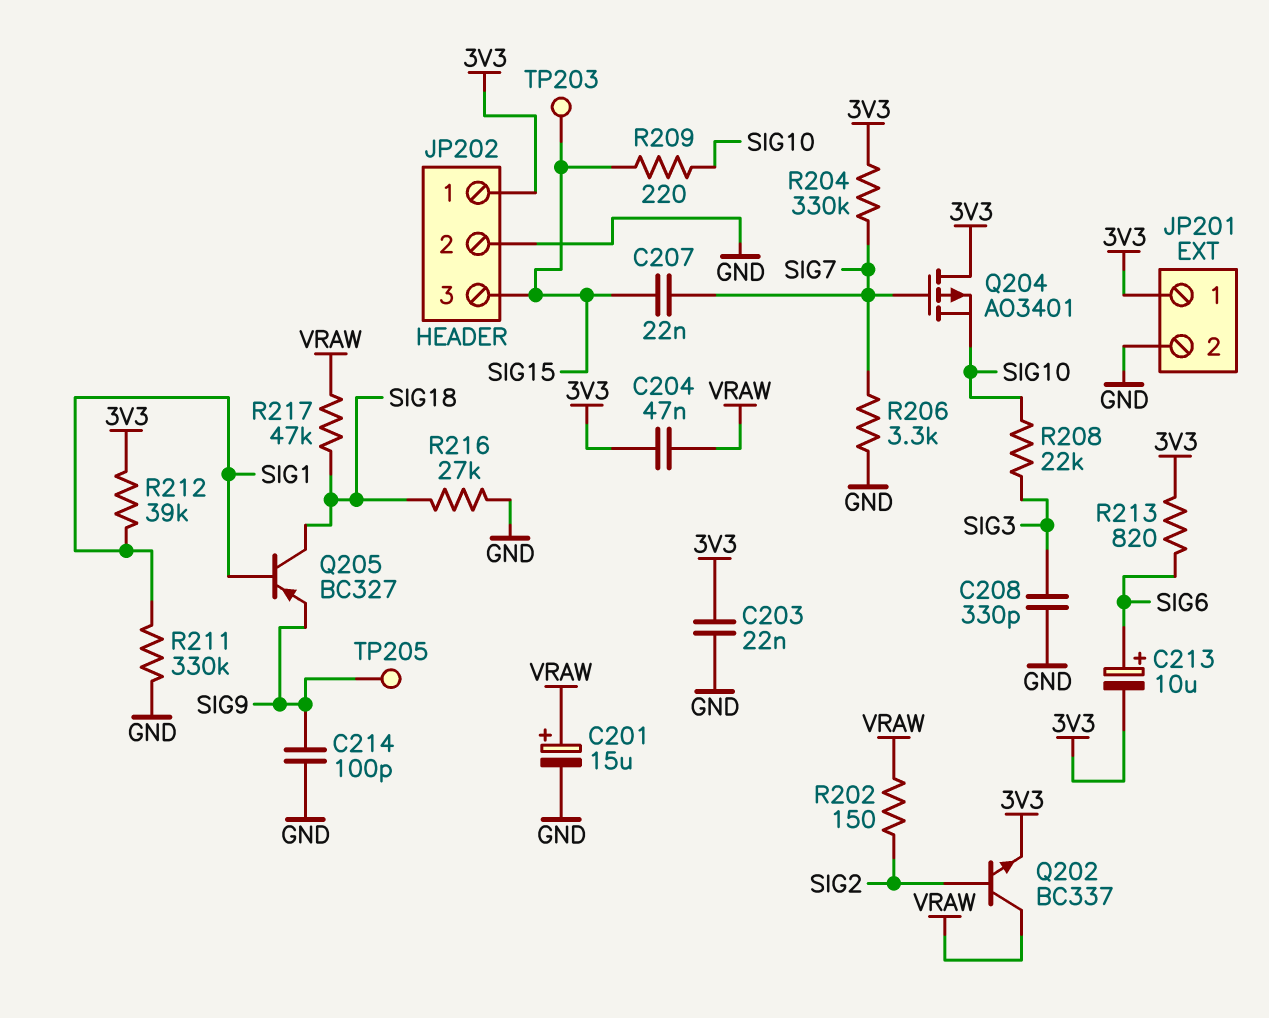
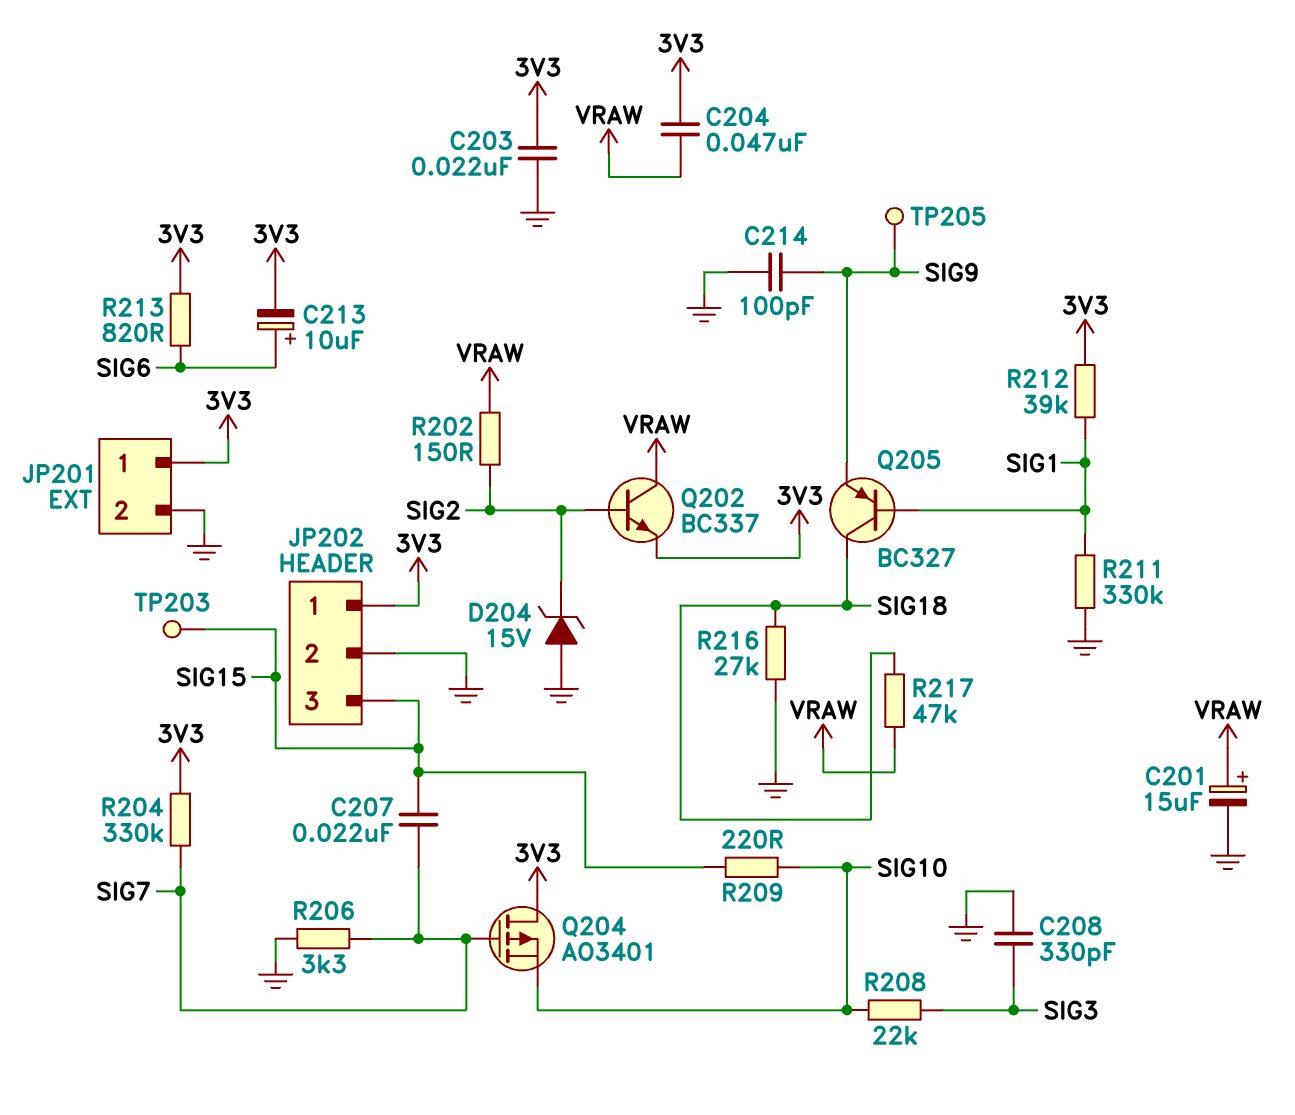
D204: none -> zener 15V (A GND, K SIG2)

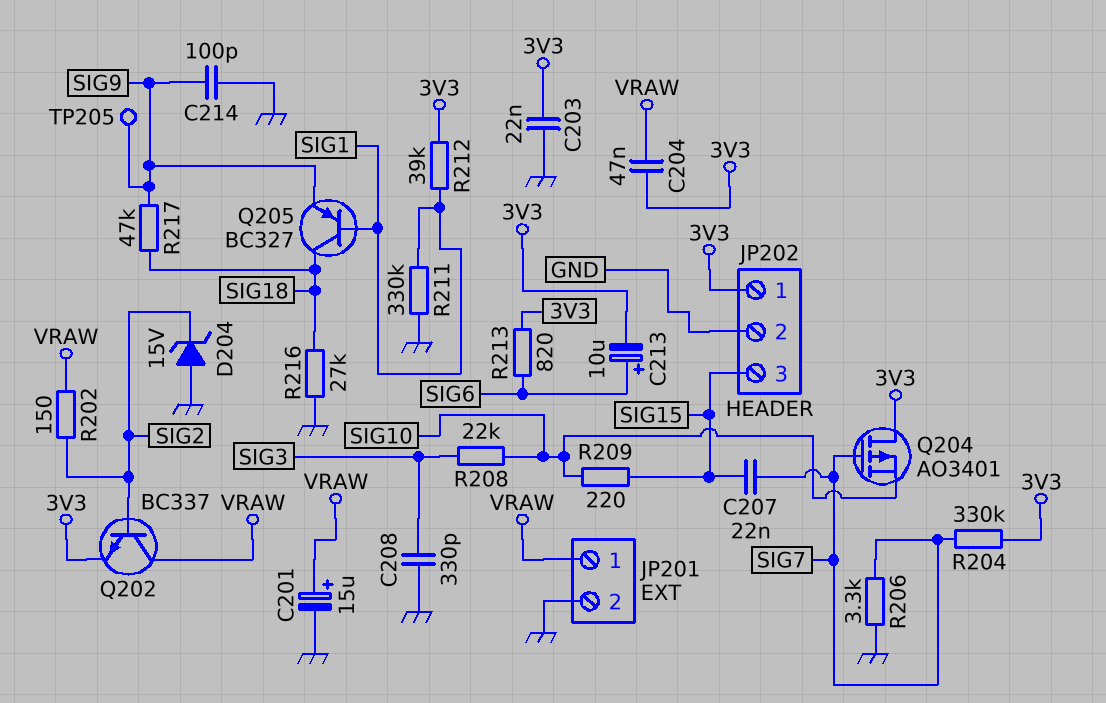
JP201 pin 1: 3V3 -> VRAW
R217: 47k (SIG18, VRAW) -> 47k (SIG9, SIG18)
TP203: test point (SIG15) -> none

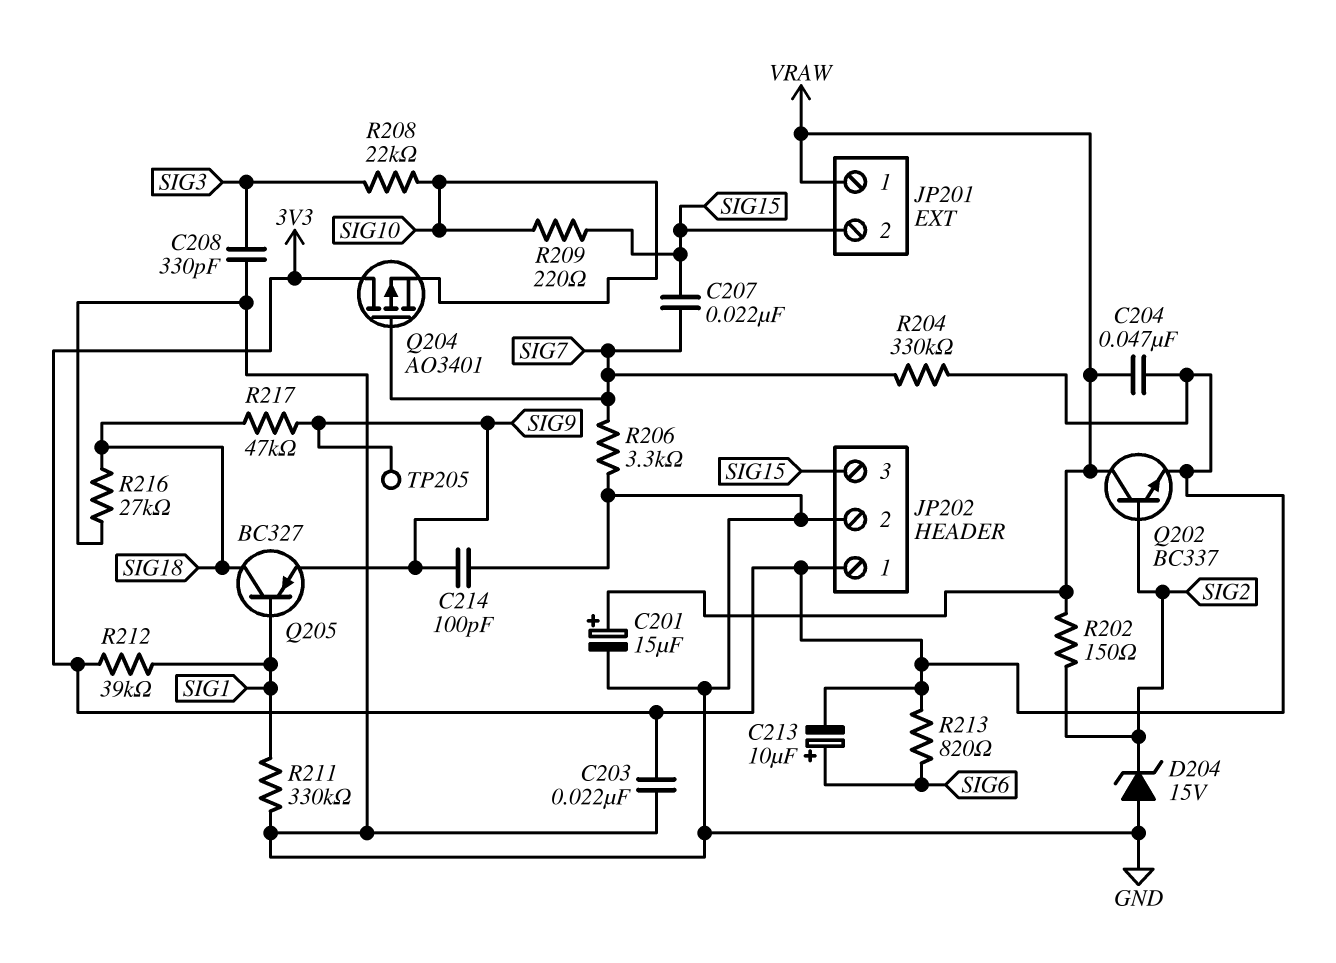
JP201 pin 2: GND -> SIG15

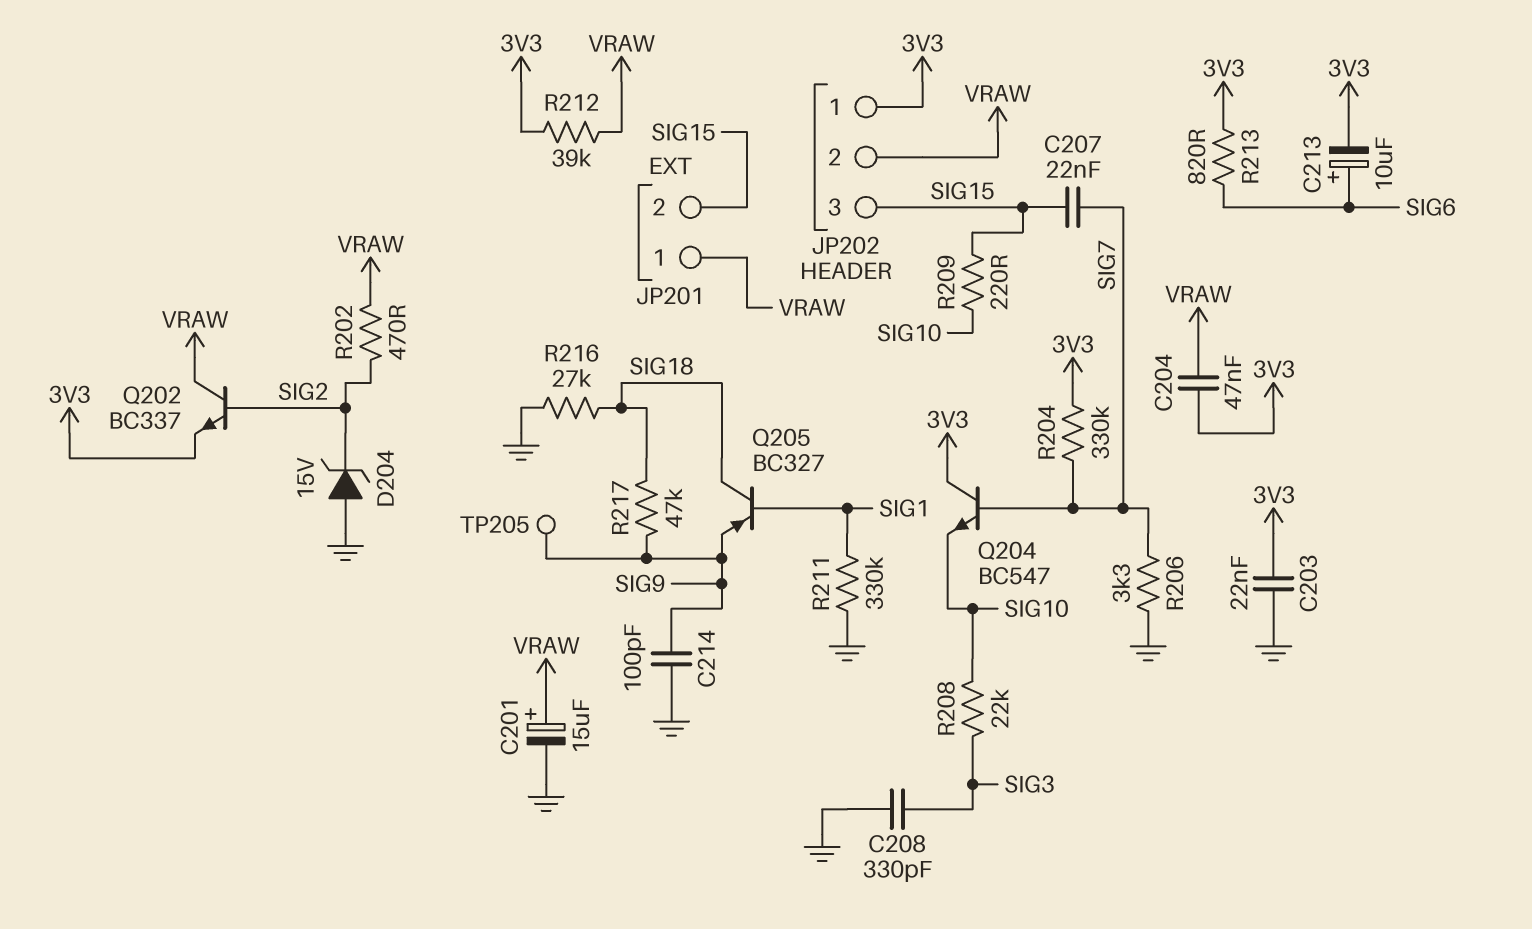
JP202 pin 2: GND -> VRAW
Q204: PMOS AO3401 (G SIG7, D 3V3, S SIG10) -> NPN BC547 (B SIG7, C 3V3, E SIG10)
R202: 150 (SIG2, VRAW) -> 470 (SIG2, VRAW)
R212: 39k (3V3, SIG1) -> 39k (3V3, VRAW)

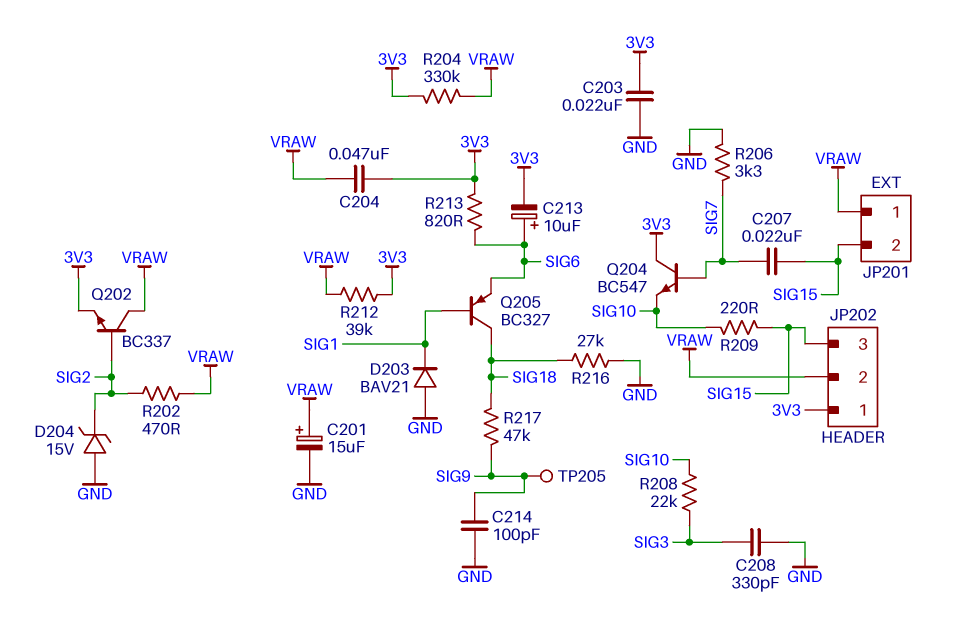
D203: none -> diode BAV21 (A GND, K SIG1)
Q205: PNP BC327 (B SIG1, C SIG18, E SIG9) -> PNP BC327 (B SIG1, C SIG18, E SIG6)
R204: 330k (3V3, SIG7) -> 330k (3V3, VRAW)
R211: 330k (GND, SIG1) -> none

